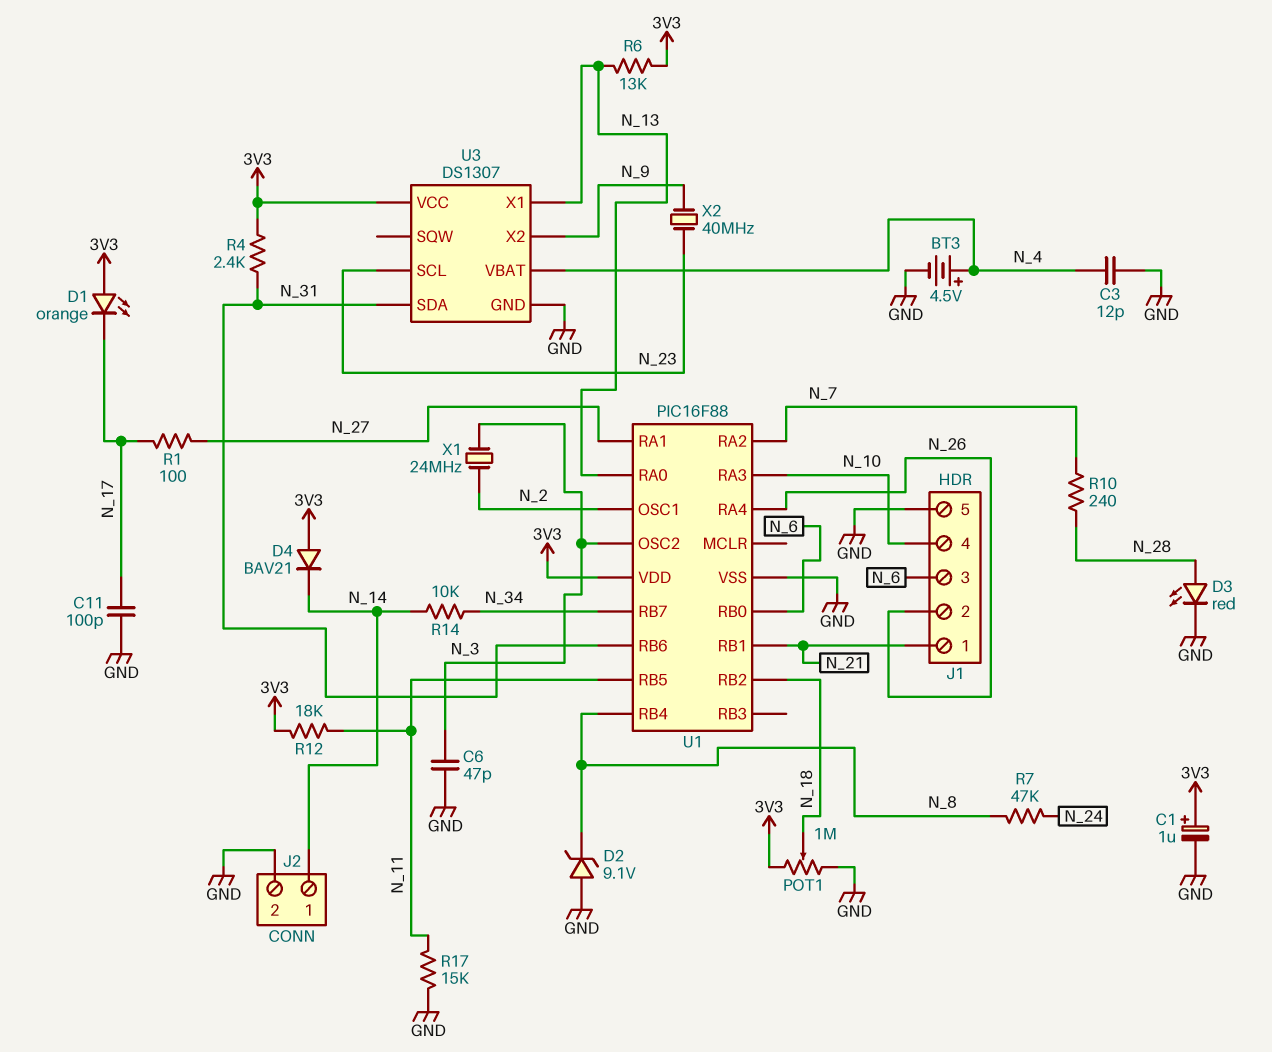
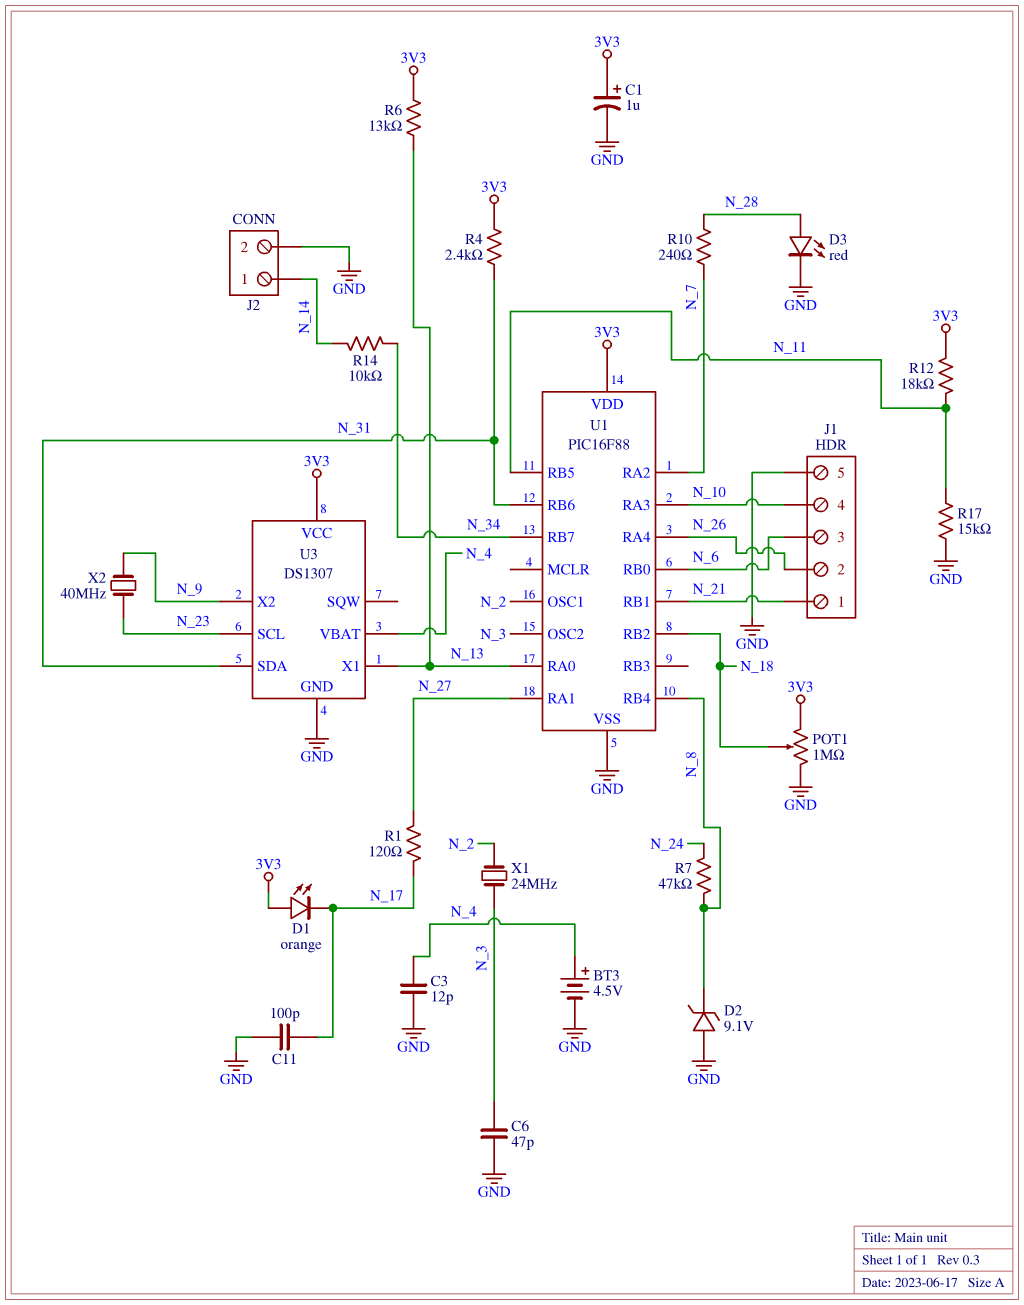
D4: diode BAV21 (A 3V3, K N_14) -> none
R1: 100 (N_17, N_27) -> 120 (N_17, N_27)

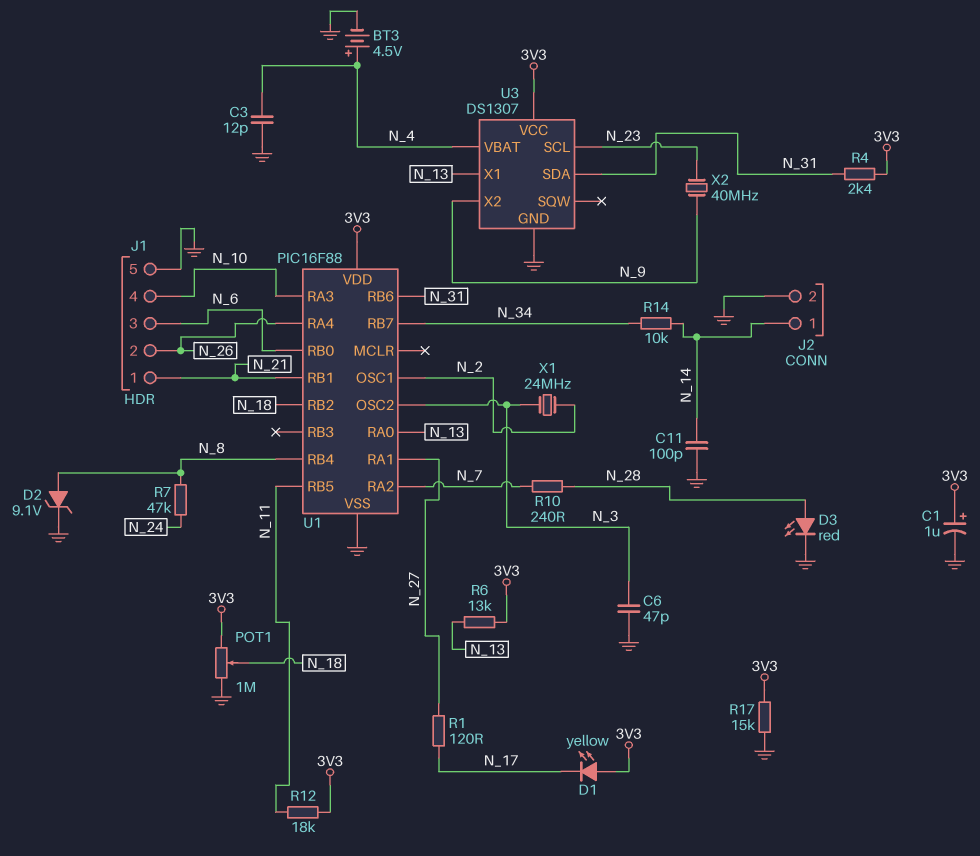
C11: 100pF (GND, N_17) -> 100pF (GND, N_14)
D1: LED orange (A 3V3, K N_17) -> LED yellow (A 3V3, K N_17)
D2: zener 9.1V (A GND, K N_8) -> zener 9.1V (A N_8, K GND)
R17: 15k (GND, N_11) -> 15k (3V3, GND)

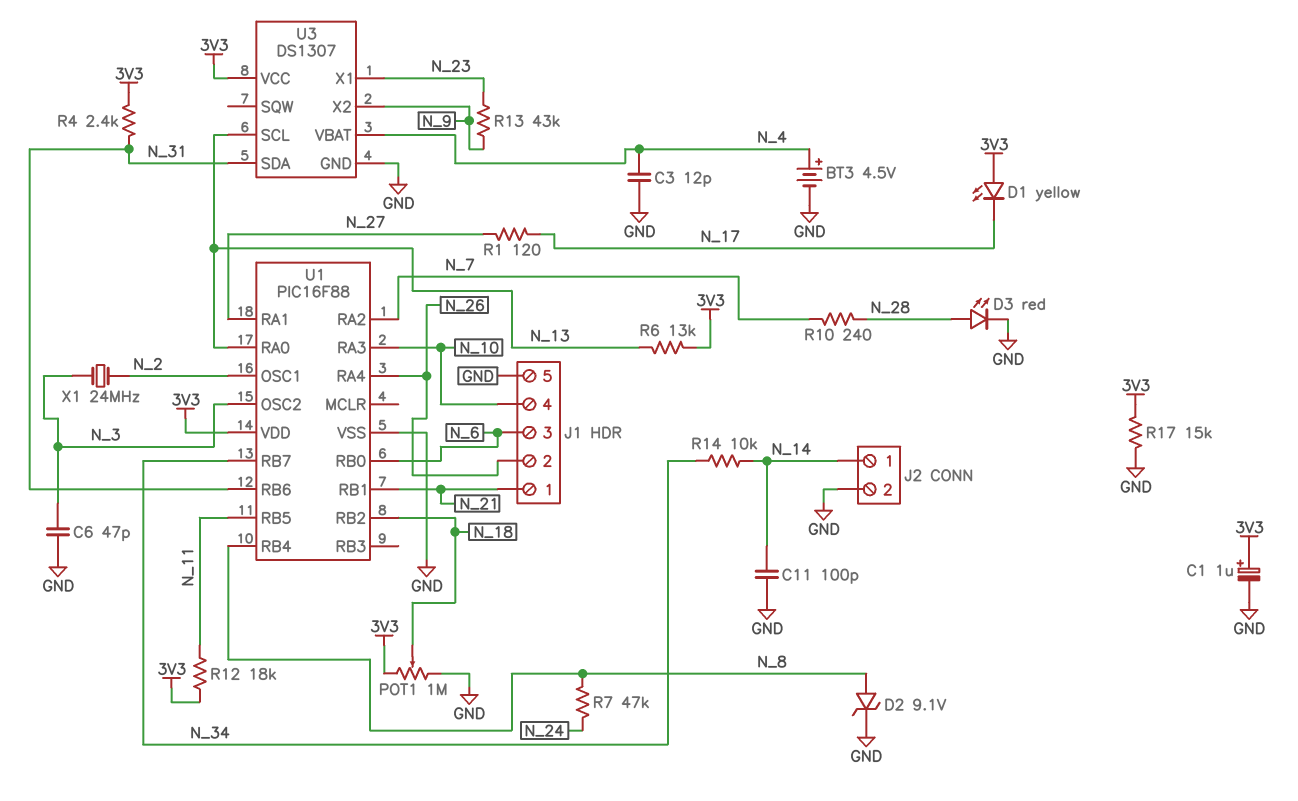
R13: none -> 43k (N_9, N_23)
U3 pin SCL: N_23 -> N_13
U3 pin X1: N_13 -> N_23
X2: 40MHz (N_9, N_23) -> none

